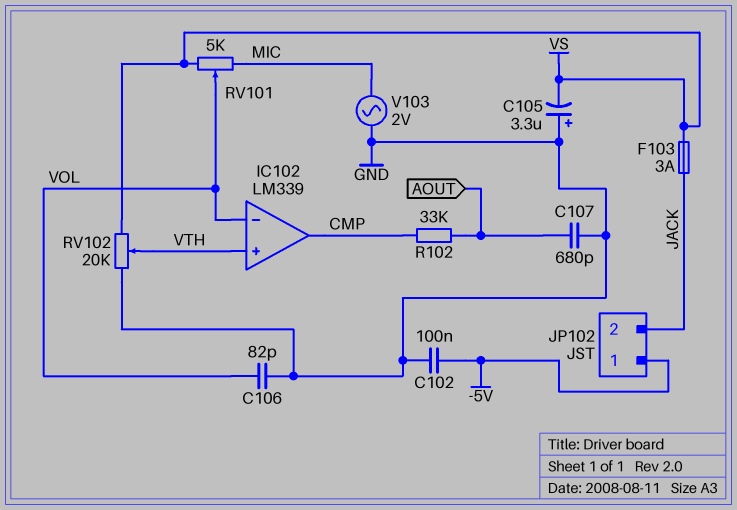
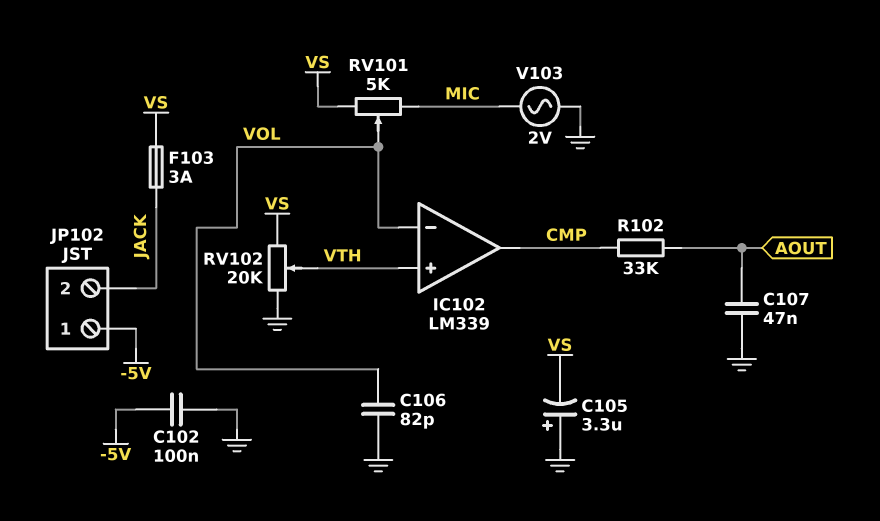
C107: 680pF (AOUT, GND) -> 47nF (AOUT, GND)

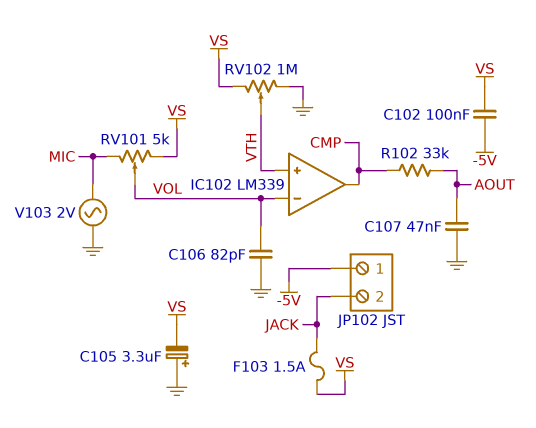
C102: 100nF (-5V, GND) -> 100nF (-5V, VS)
F103: 3A (JACK, VS) -> 1.5A (JACK, VS)
RV102: 20k (GND, VS, wiper VTH) -> 1M (GND, VS, wiper VTH)

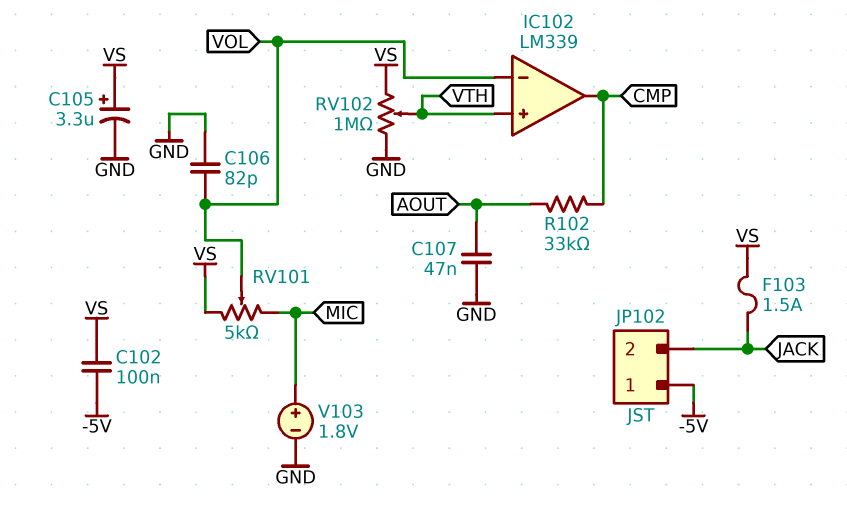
C105: 3.3uF (plus GND, minus VS) -> 3.3uF (plus VS, minus GND)
V103: AC 2V (GND, MIC) -> 1.8V (plus MIC, minus GND)

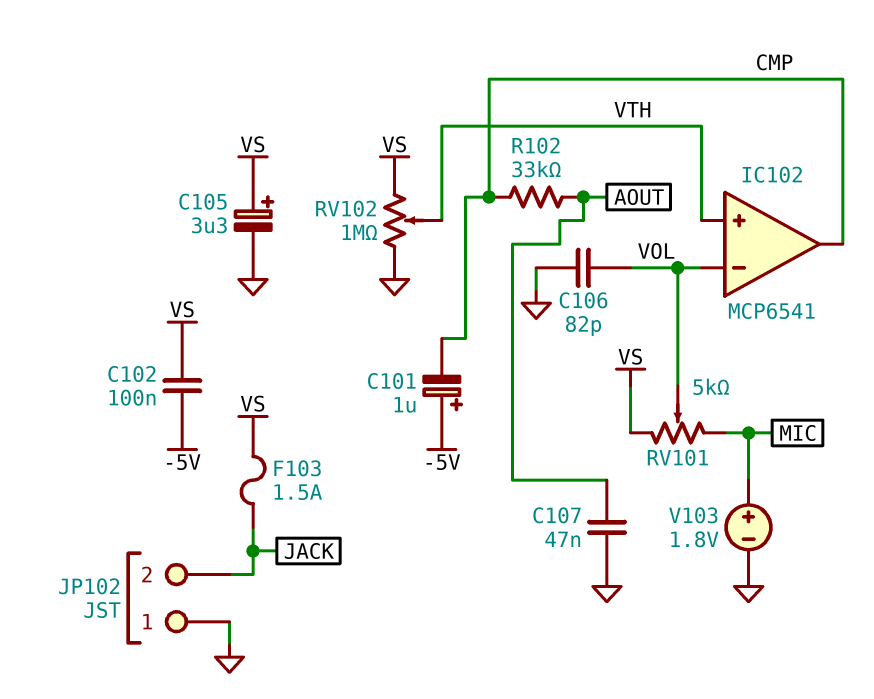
C101: none -> 1uF (plus -5V, minus CMP)
IC102: LM339 -> MCP6541
JP102 pin 1: -5V -> GND

